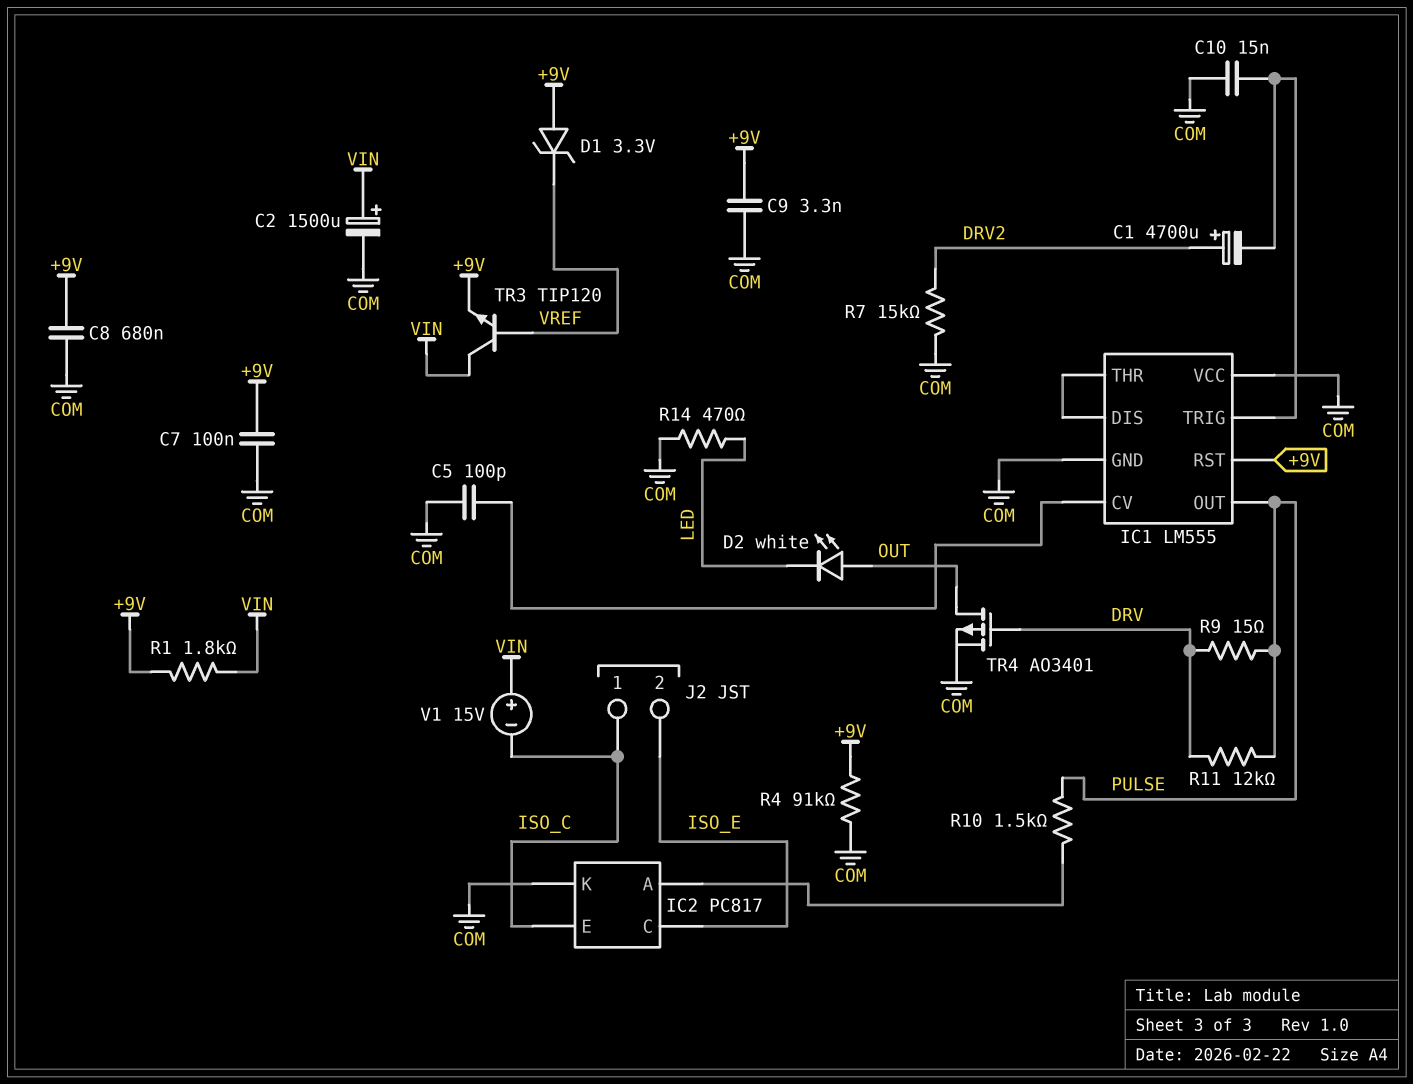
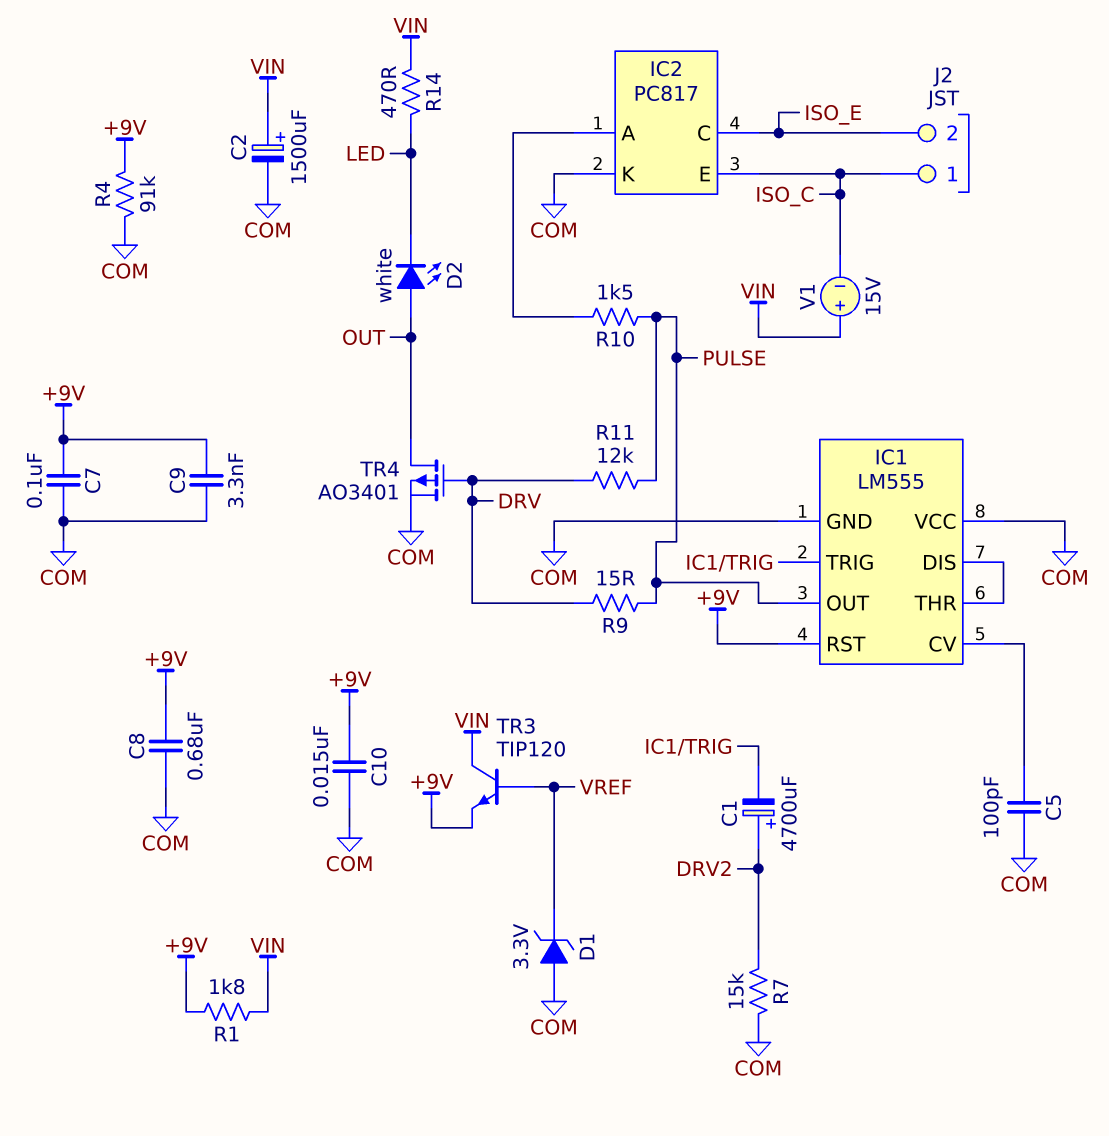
C10: 15nF (COM, IC1/TRIG) -> 15nF (+9V, COM)
D1: zener 3.3V (A +9V, K VREF) -> zener 3.3V (A COM, K VREF)
R14: 470 (COM, LED) -> 470 (LED, VIN)

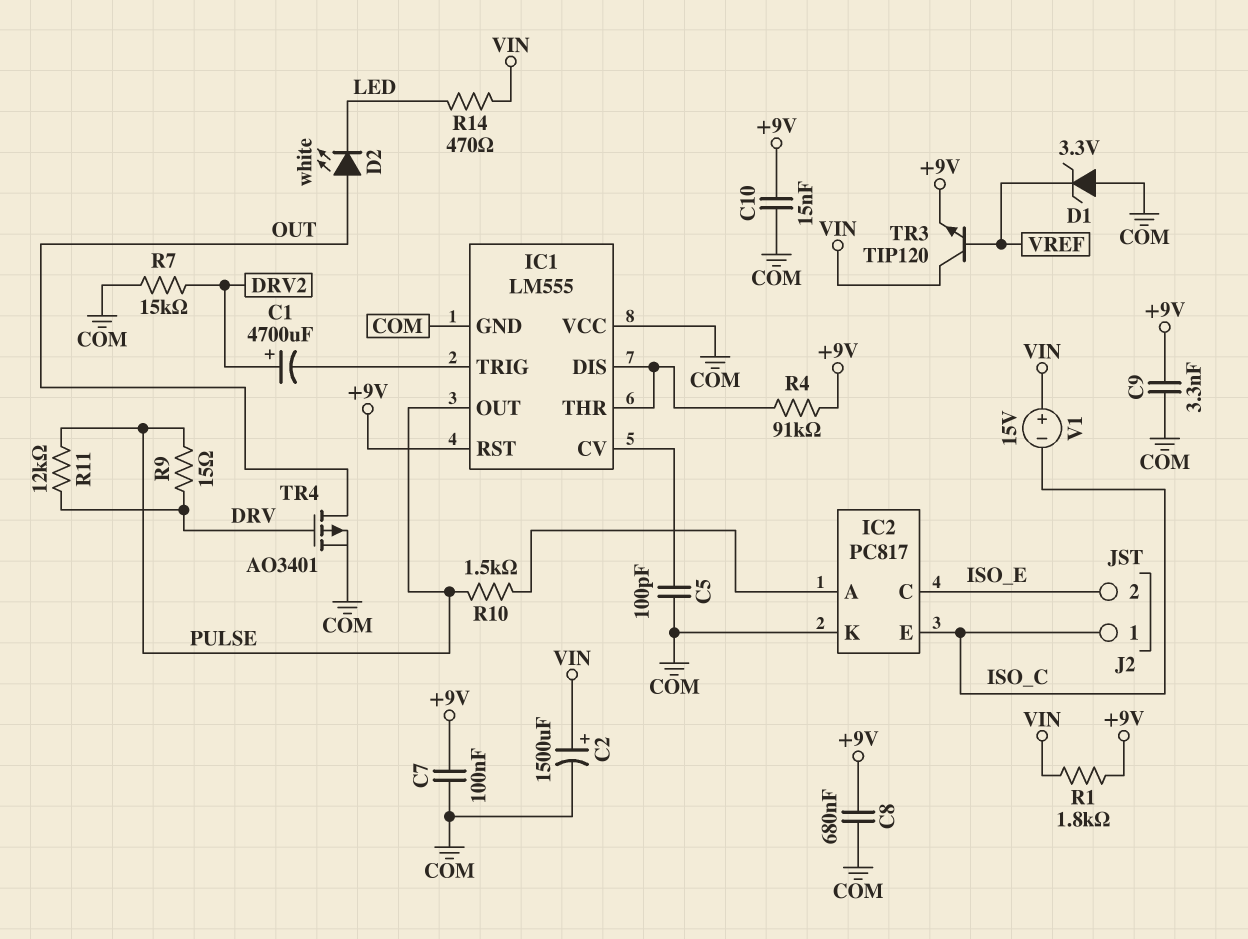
R4: 91k (+9V, COM) -> 91k (+9V, IC1/DIS)

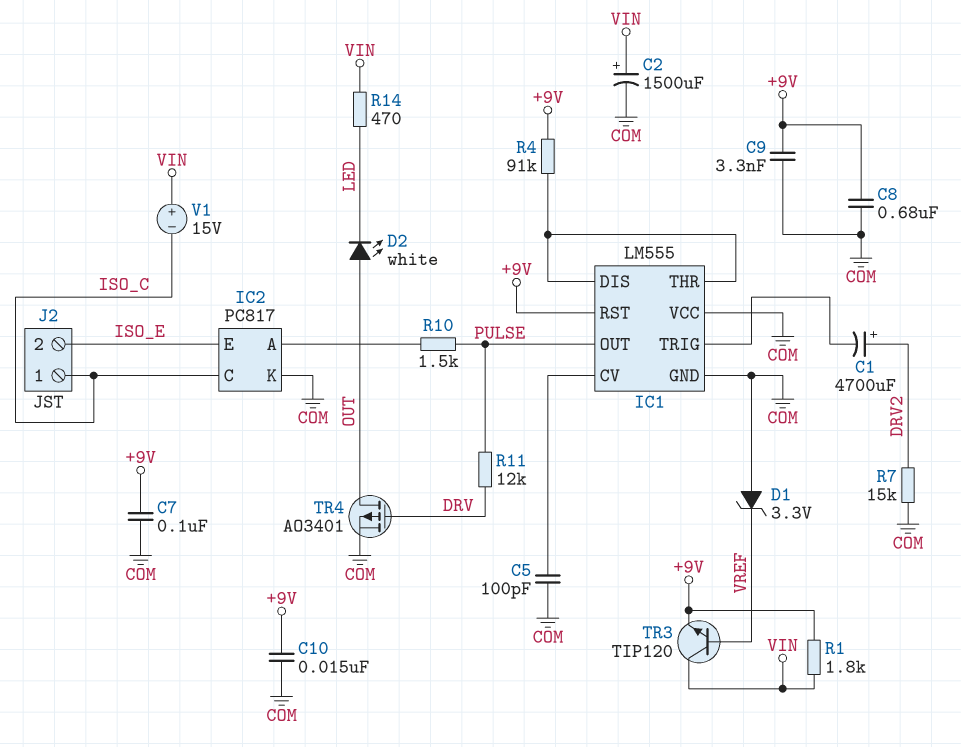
IC2 pin C: ISO_E -> ISO_C
IC2 pin E: ISO_C -> ISO_E
R9: 15 (DRV, PULSE) -> none

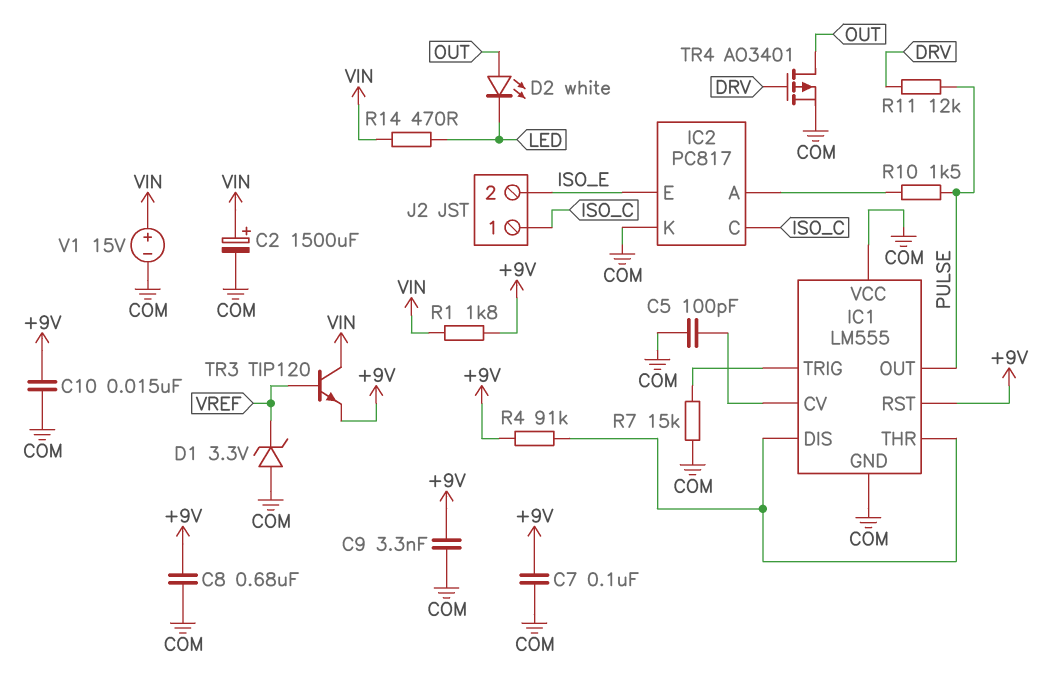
C1: 4700uF (plus DRV2, minus IC1/TRIG) -> none
R7: 15k (COM, DRV2) -> 15k (COM, IC1/TRIG)
V1: 15V (plus VIN, minus ISO_C) -> 15V (plus VIN, minus COM)

